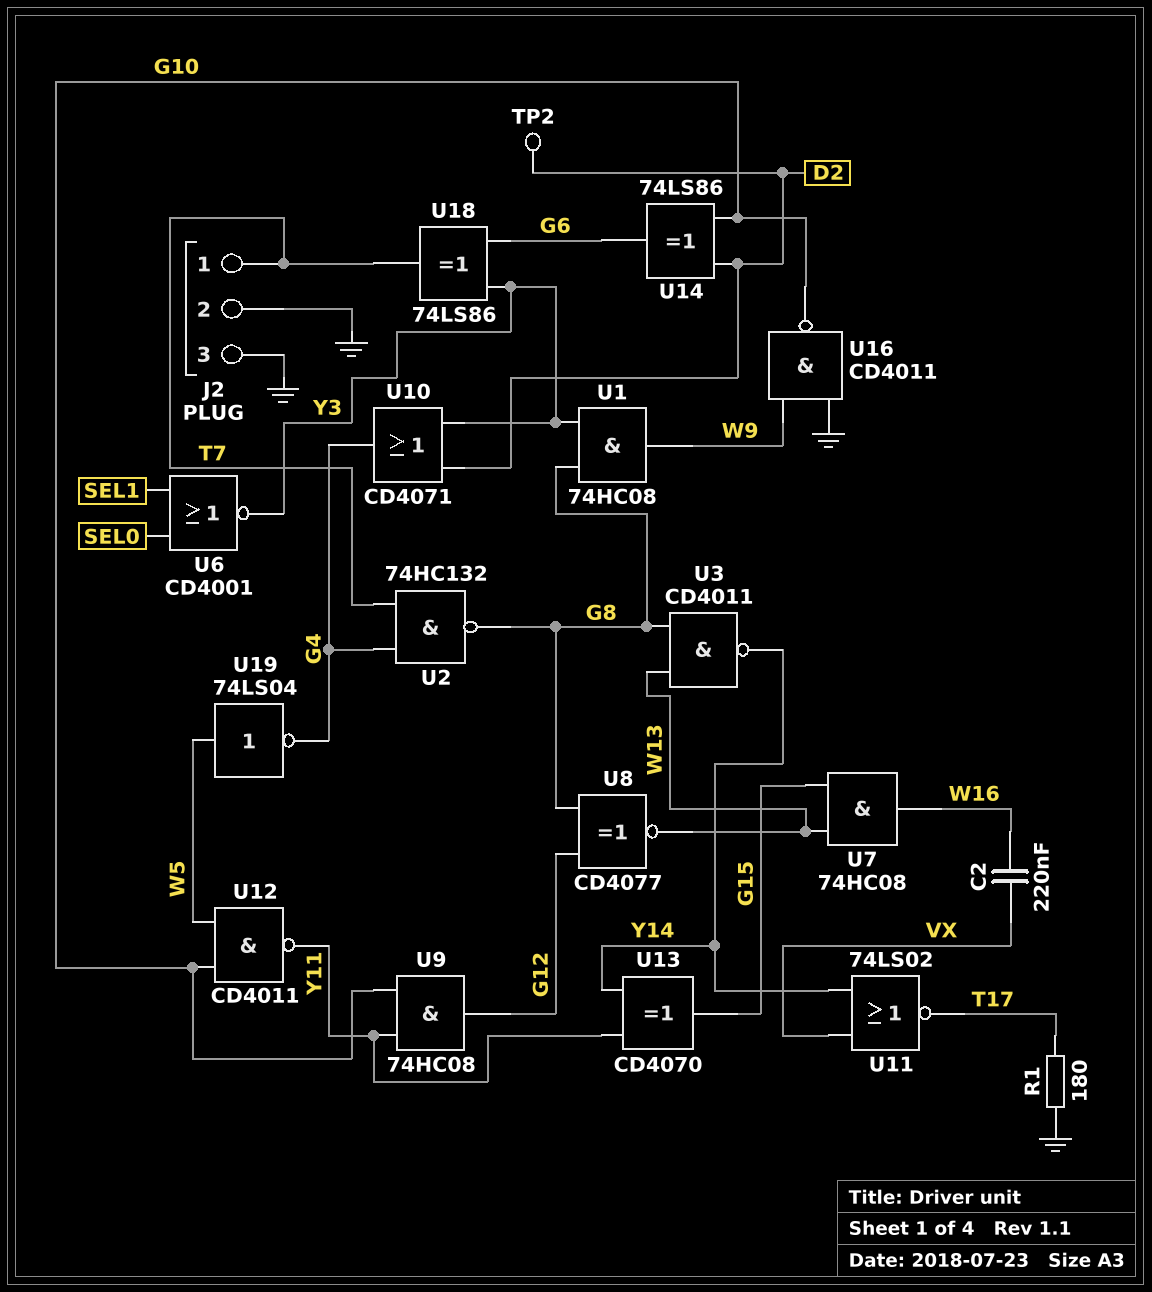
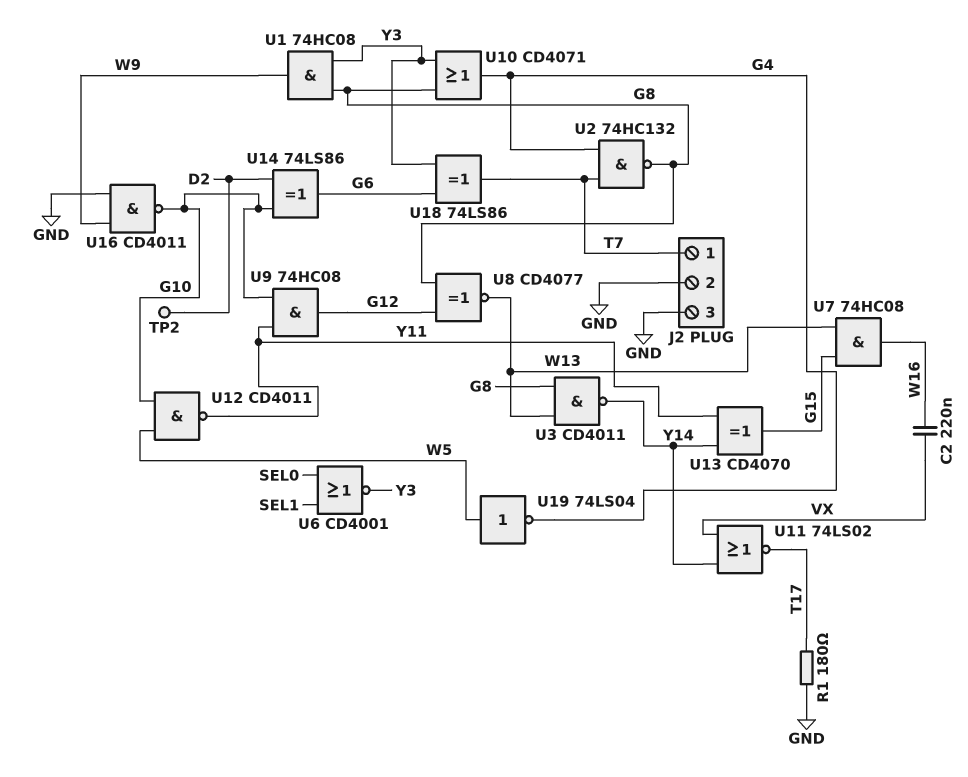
U10: OR CD4071 (in D2, in Y3, out G4) -> OR CD4071 (in G8, in Y3, out G4)

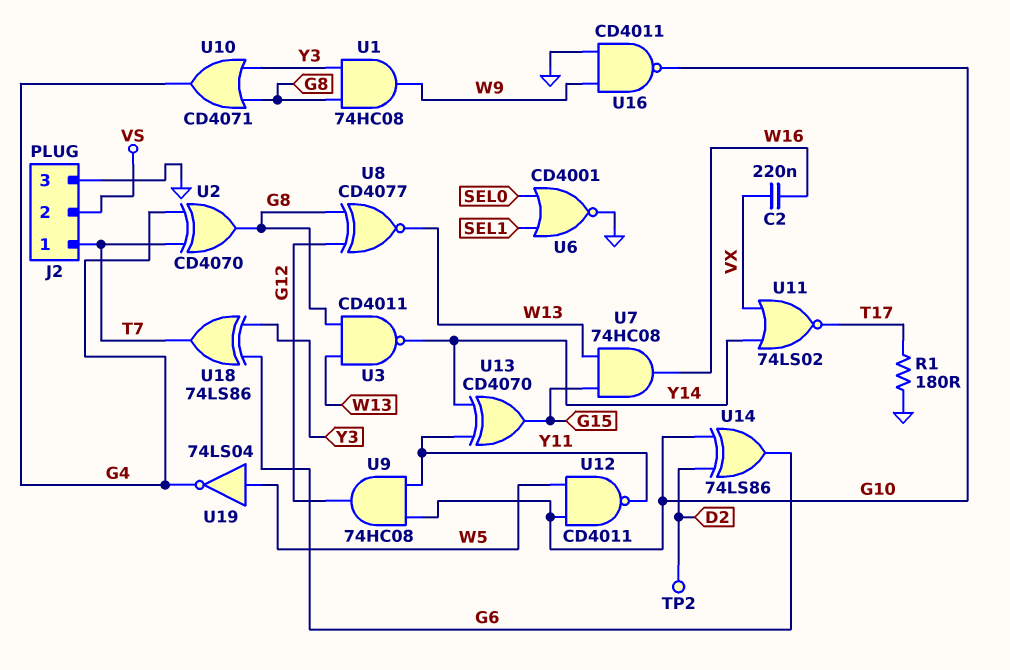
J2 pin 2: GND -> VS
U2: NAND 74HC132 (in G4, in T7, out G8) -> XOR CD4070 (in G4, in T7, out G8)
U6: NOR CD4001 (in SEL0, in SEL1, out Y3) -> NOR CD4001 (in SEL0, in SEL1, out GND)

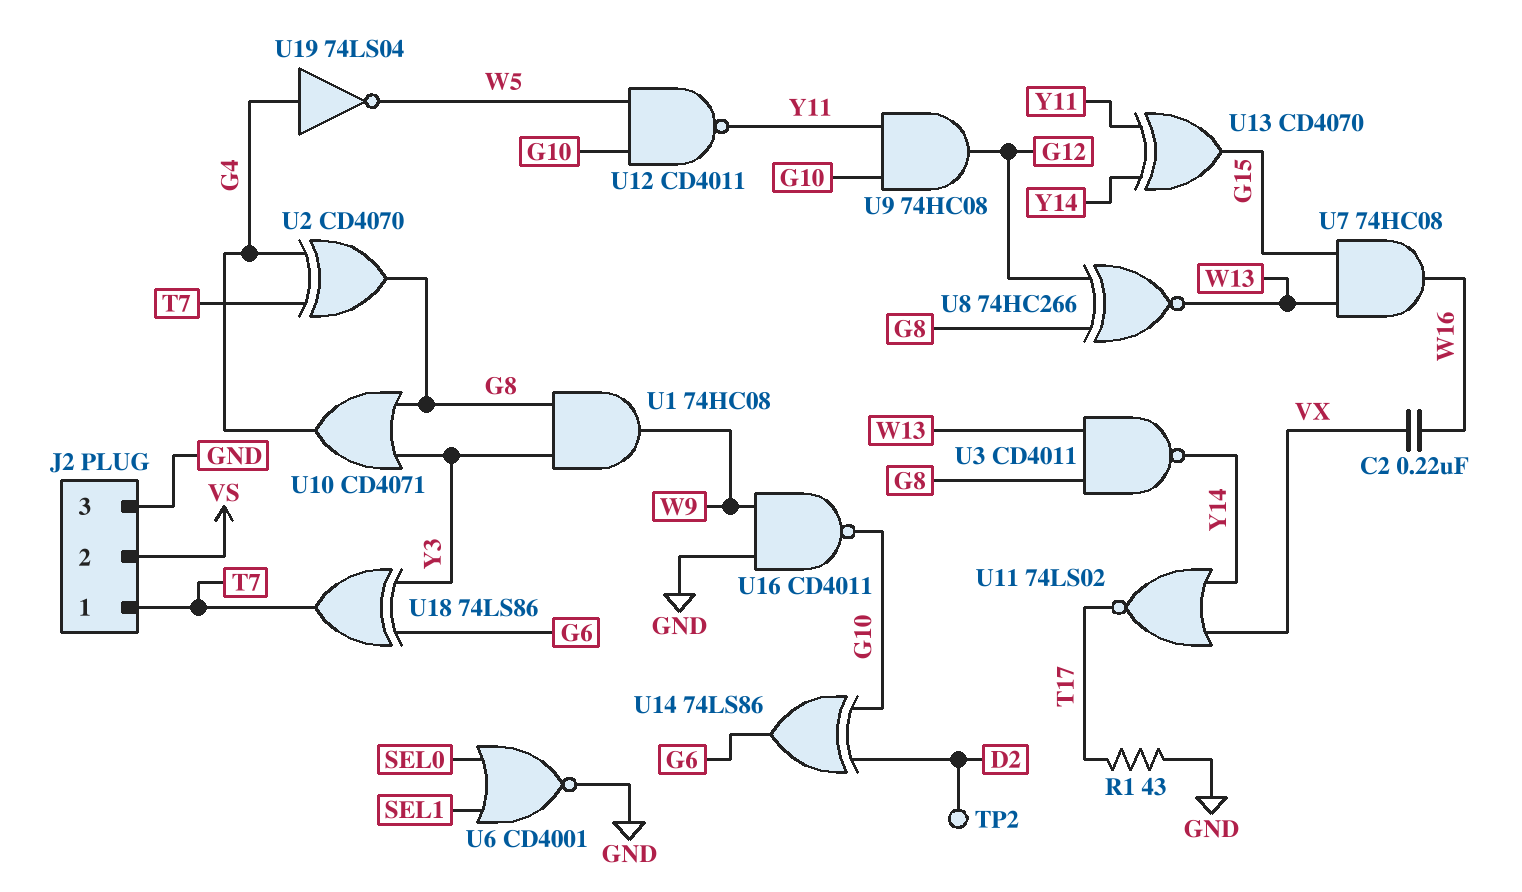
R1: 180 (GND, T17) -> 43 (GND, T17)
U8: XNOR CD4077 (in G8, in G12, out W13) -> XNOR 74HC266 (in G8, in G12, out W13)
U19: NOT 74LS04 (in W5, out G4) -> NOT 74LS04 (in G4, out W5)

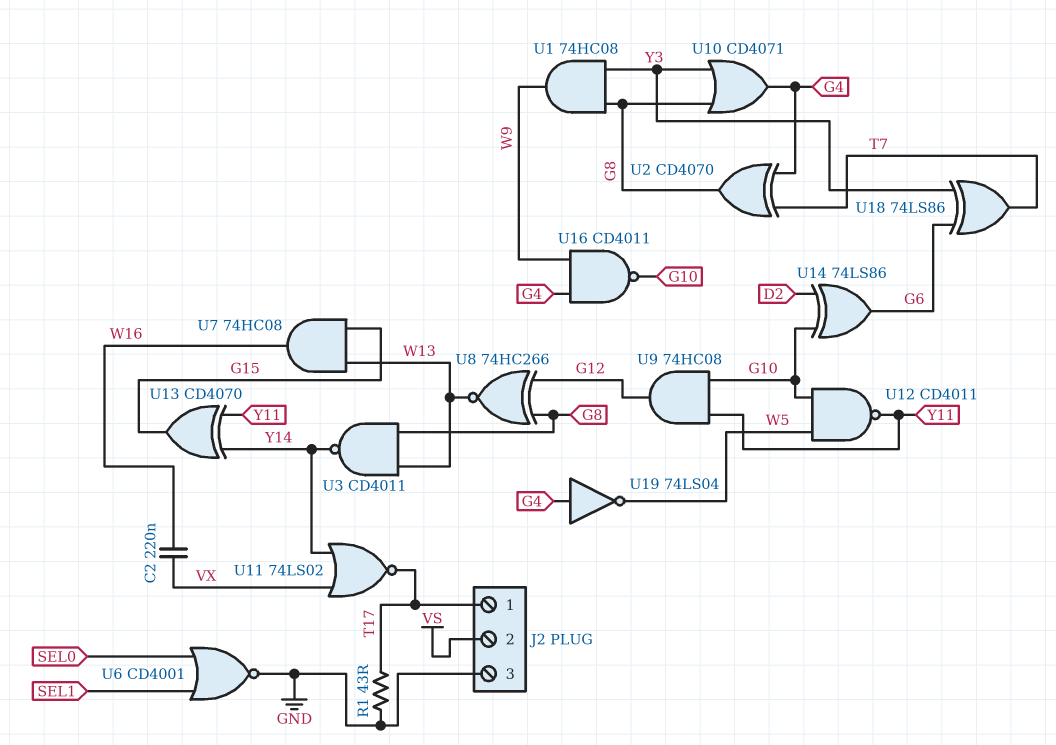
J2 pin 1: T7 -> T17
TP2: test point (D2) -> none
U16: NAND CD4011 (in GND, in W9, out G10) -> NAND CD4011 (in G4, in W9, out G10)

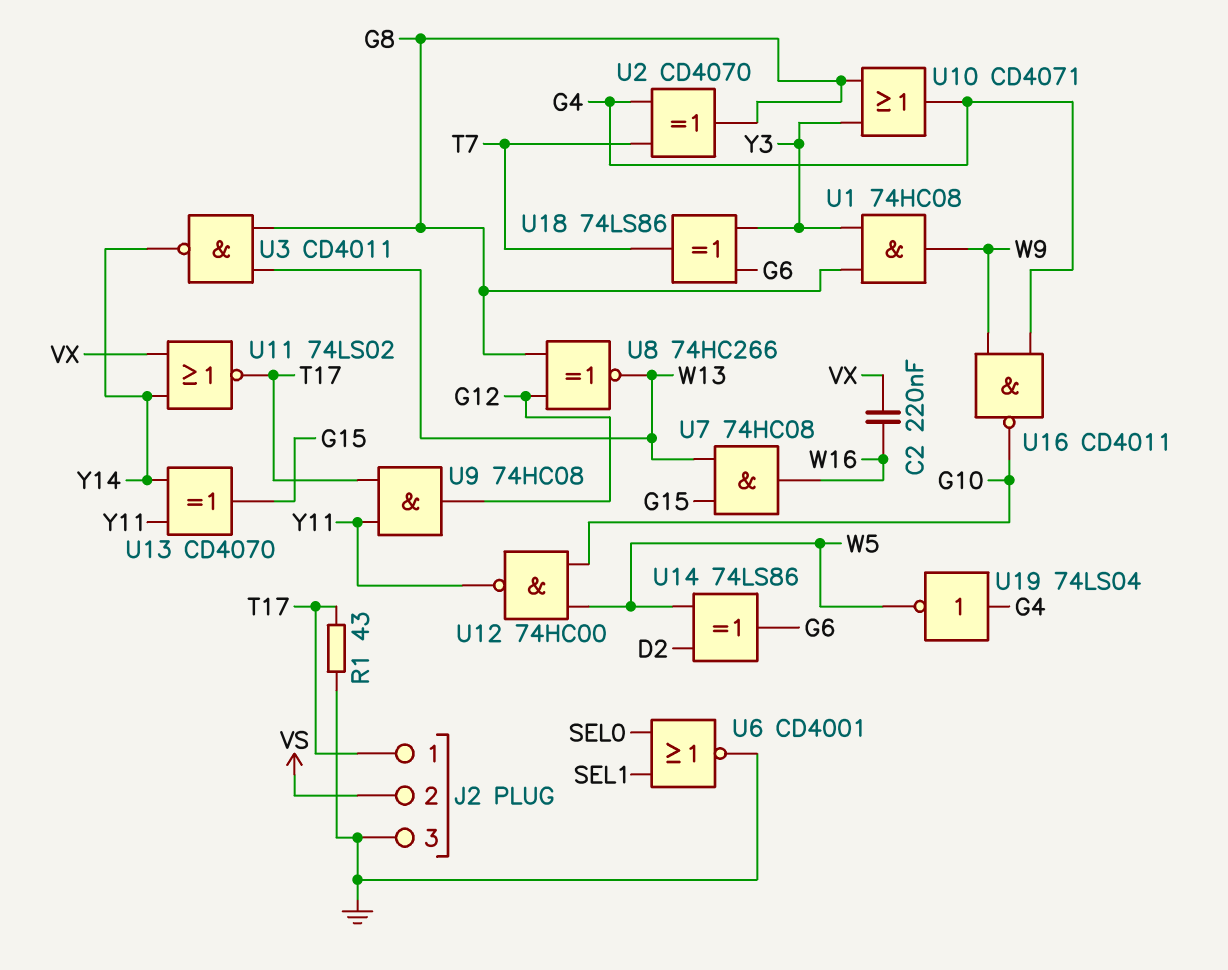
U9: AND 74HC08 (in G10, in Y11, out G12) -> AND 74HC08 (in T17, in Y11, out G12)
U12: NAND CD4011 (in G10, in W5, out Y11) -> NAND 74HC00 (in G10, in W5, out Y11)
U14: XOR 74LS86 (in D2, in G10, out G6) -> XOR 74LS86 (in D2, in W5, out G6)

